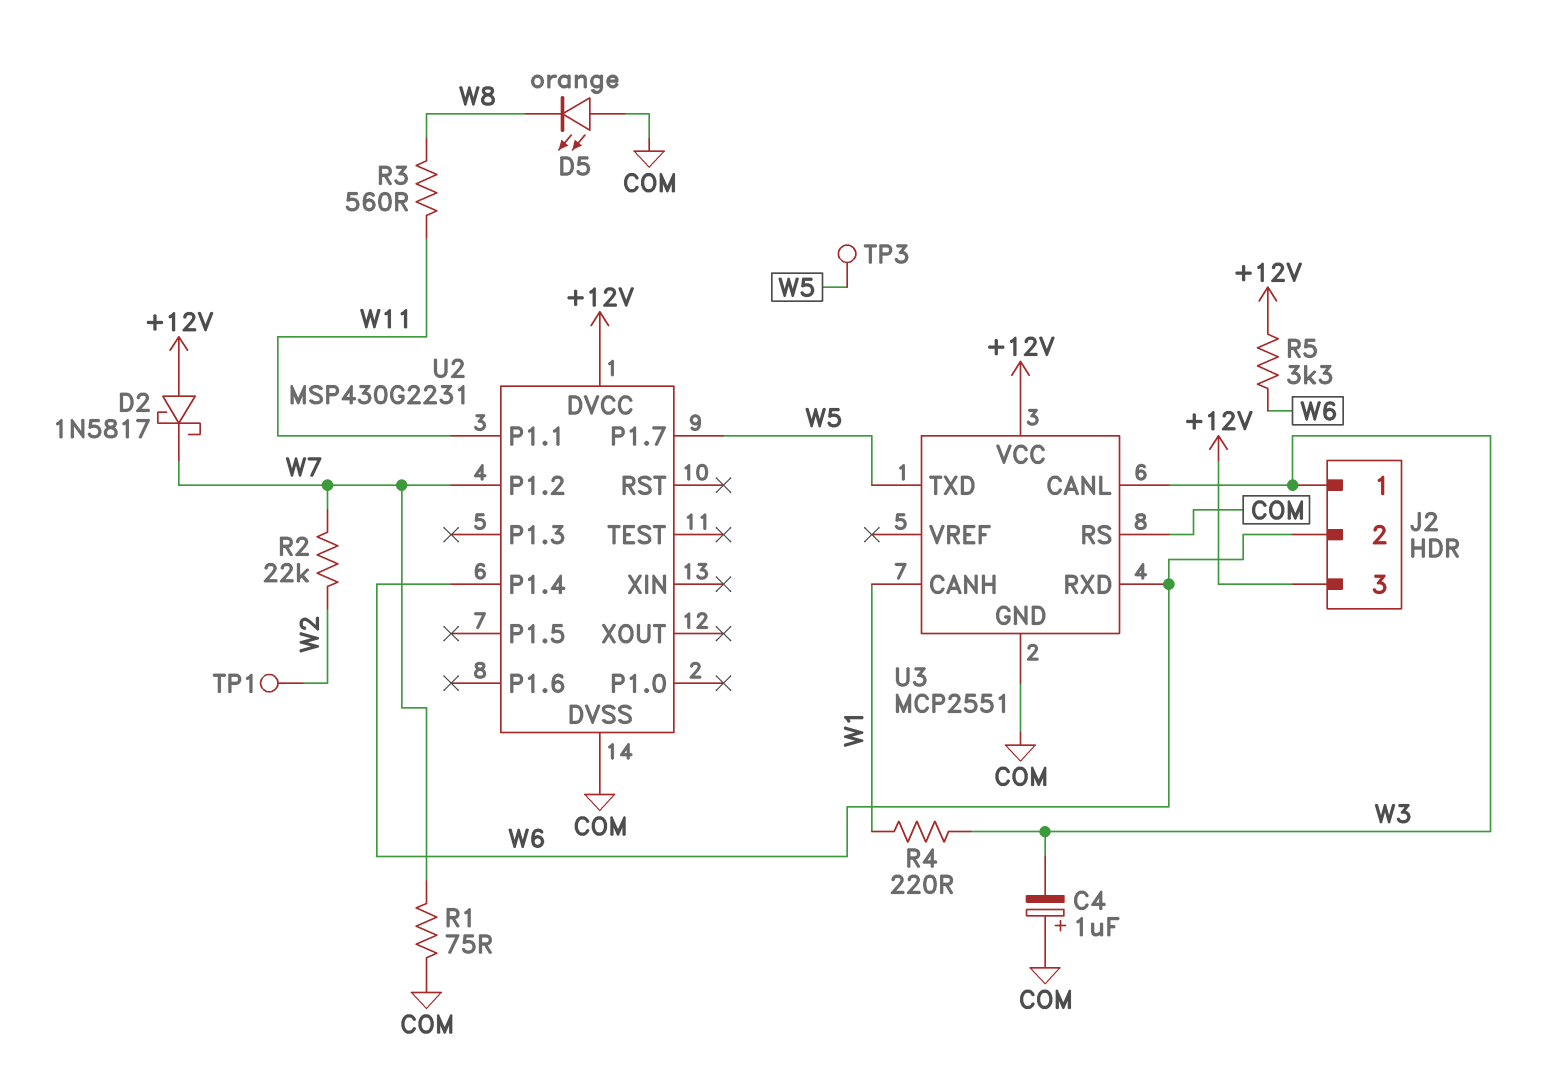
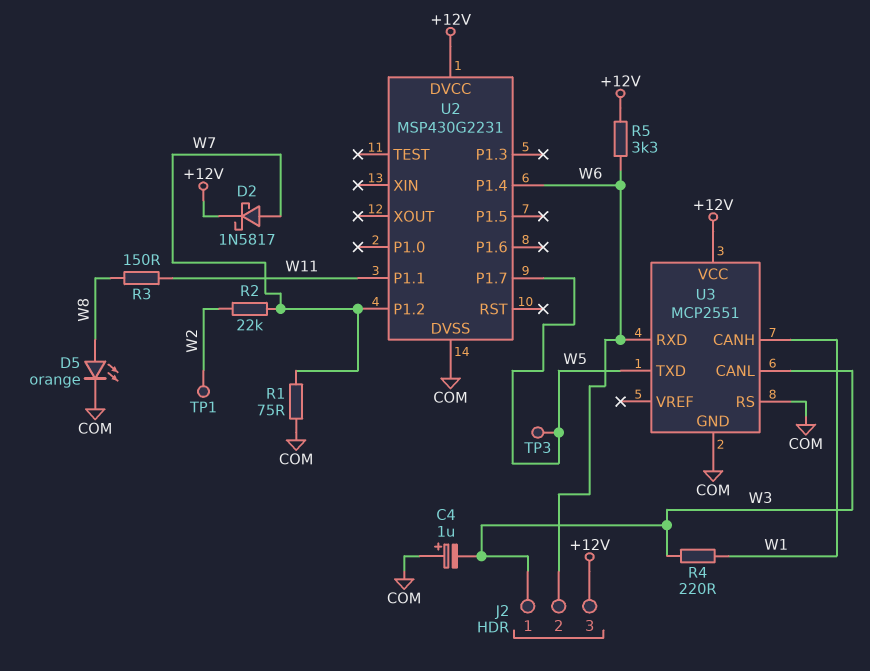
D2: schottky 1N5817 (A +12V, K W7) -> schottky 1N5817 (A W7, K +12V)
D5: LED orange (A COM, K W8) -> LED orange (A W8, K COM)
R3: 560 (W8, W11) -> 150 (W8, W11)

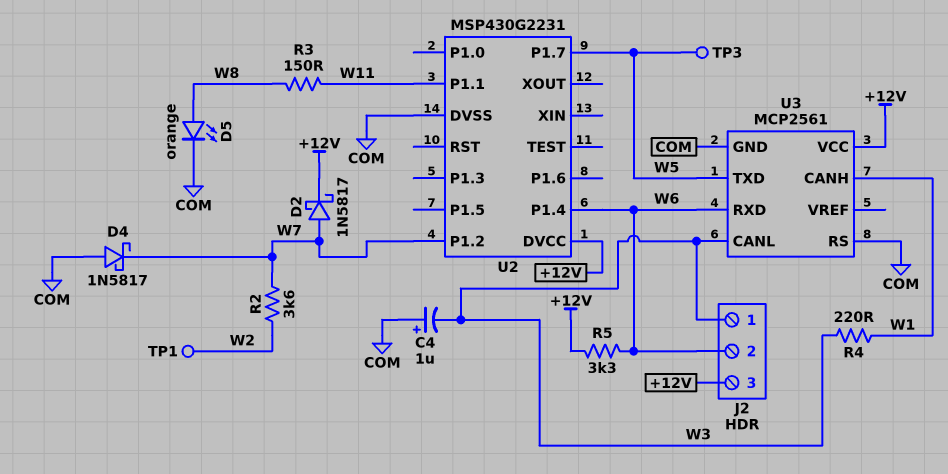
D4: none -> schottky 1N5817 (A COM, K W7)
R1: 75 (COM, W7) -> none
R2: 22k (W2, W7) -> 3.6k (W2, W7)
U3: MCP2551 -> MCP2561

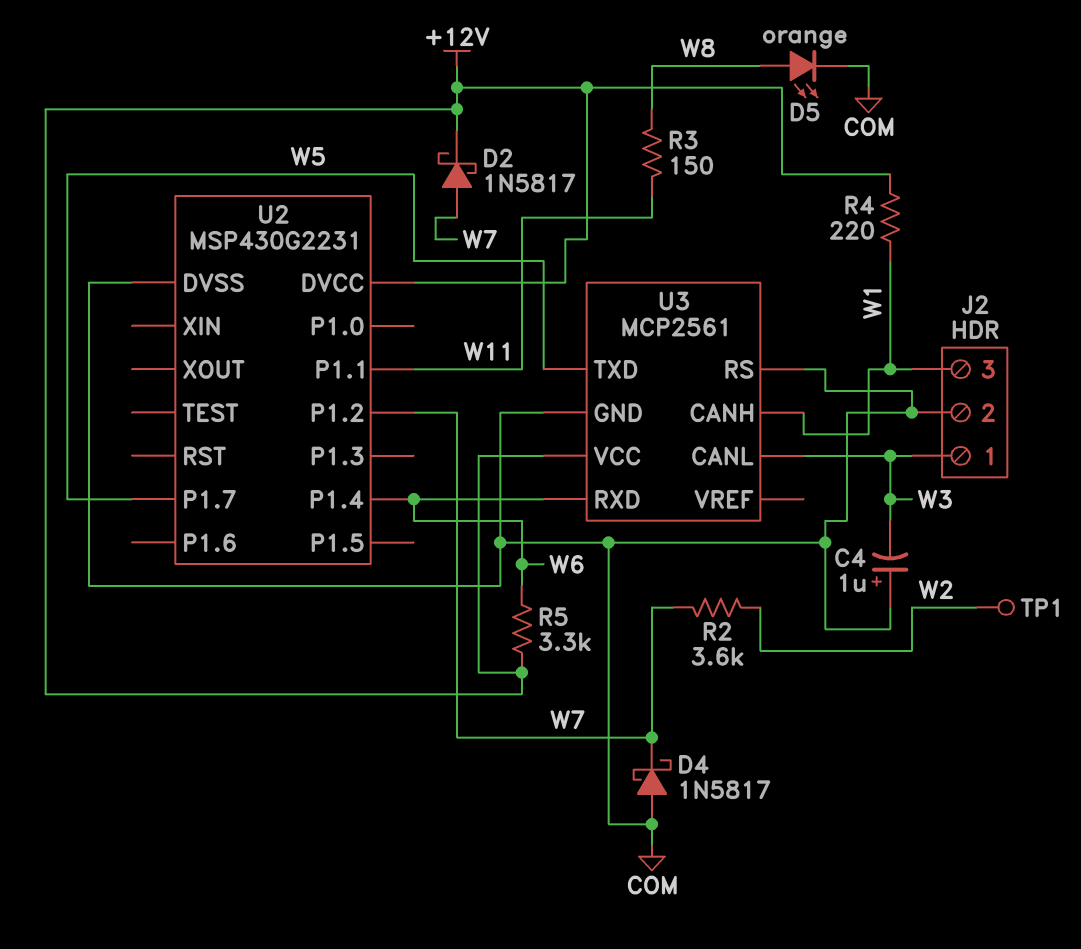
J2 pin 2: W6 -> COM
J2 pin 3: +12V -> W1
R4: 220 (W1, W3) -> 220 (+12V, W1)
TP3: test point (W5) -> none

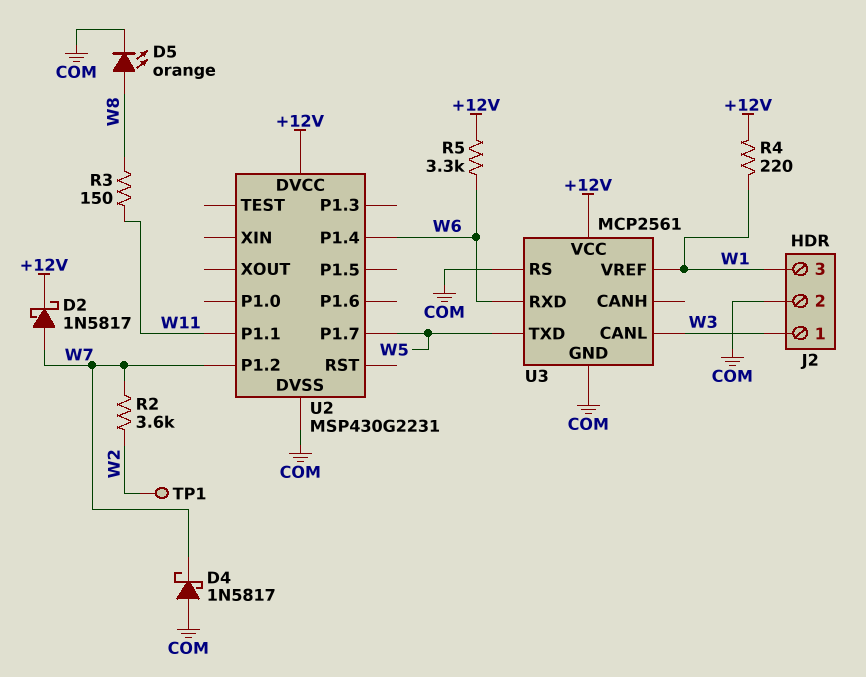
C4: 1uF (plus COM, minus W3) -> none
U3 pin CANH: W1 -> none
U3 pin VREF: none -> W1

